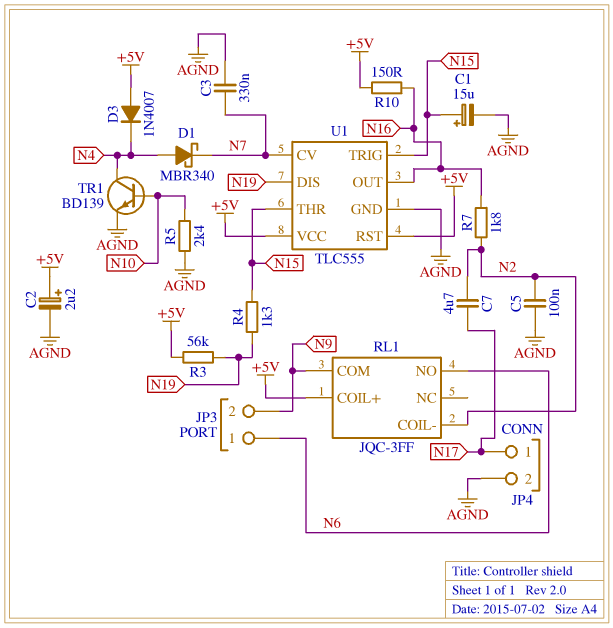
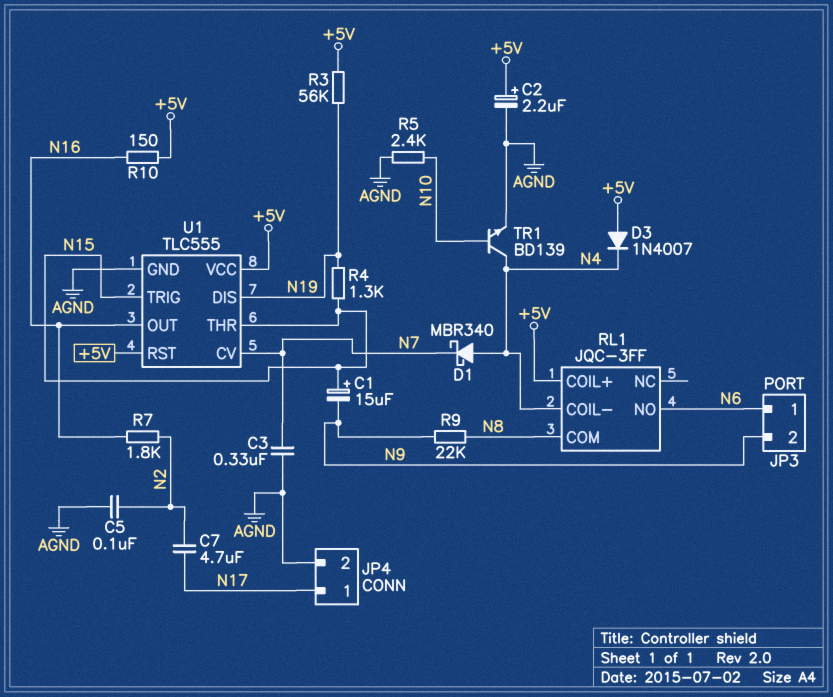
C1: 15uF (plus N15, minus AGND) -> 15uF (plus N15, minus N9)
R9: none -> 22k (N8, N9)
RL1 pin COIL-: N2 -> N4
RL1 pin COM: N9 -> N8

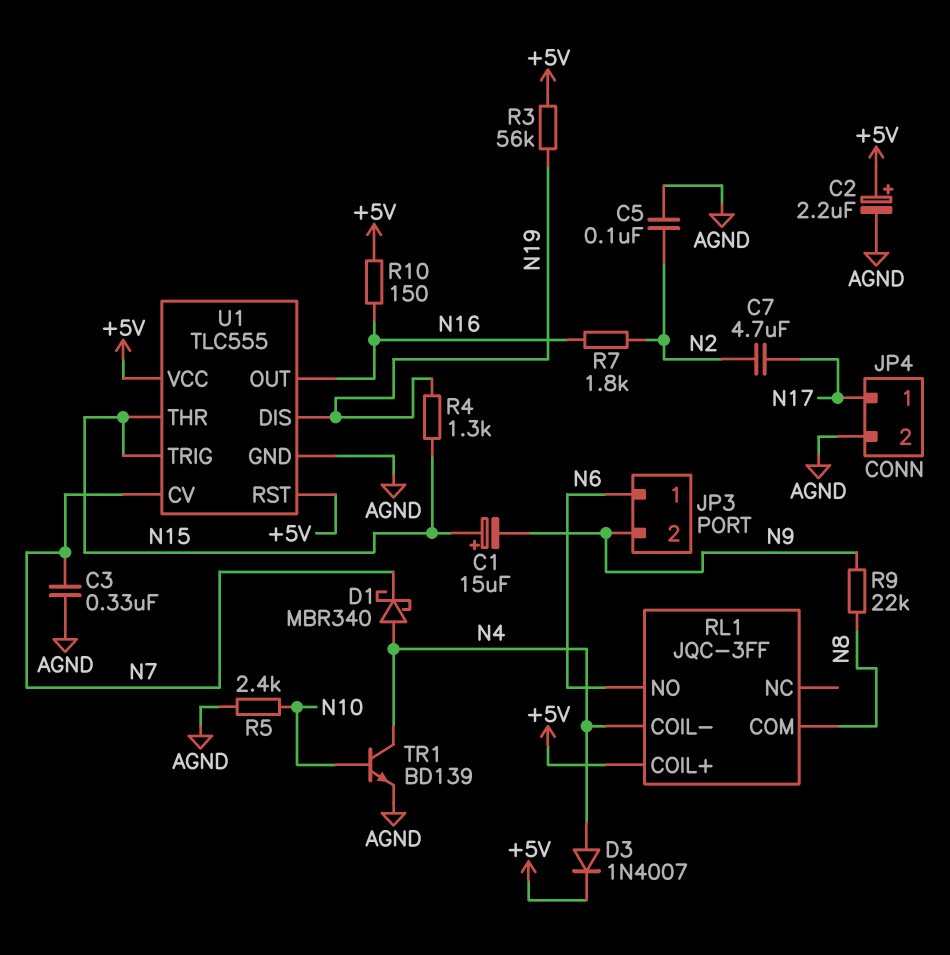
D3: diode 1N4007 (A +5V, K N4) -> diode 1N4007 (A N4, K +5V)

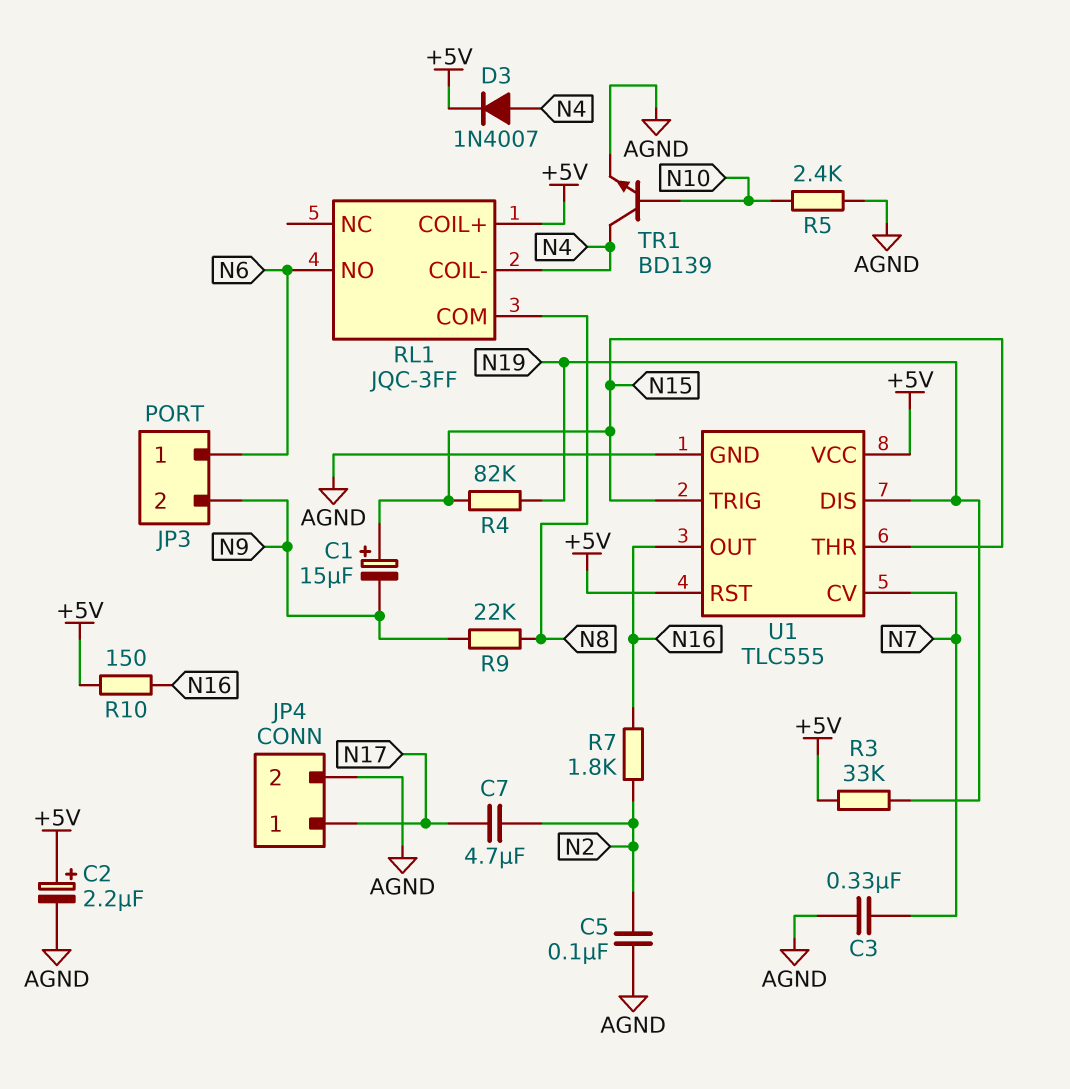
D1: schottky MBR340 (A N4, K N7) -> none
R3: 56k (+5V, N19) -> 33k (+5V, N19)
R4: 1.3k (N15, N19) -> 82k (N15, N19)

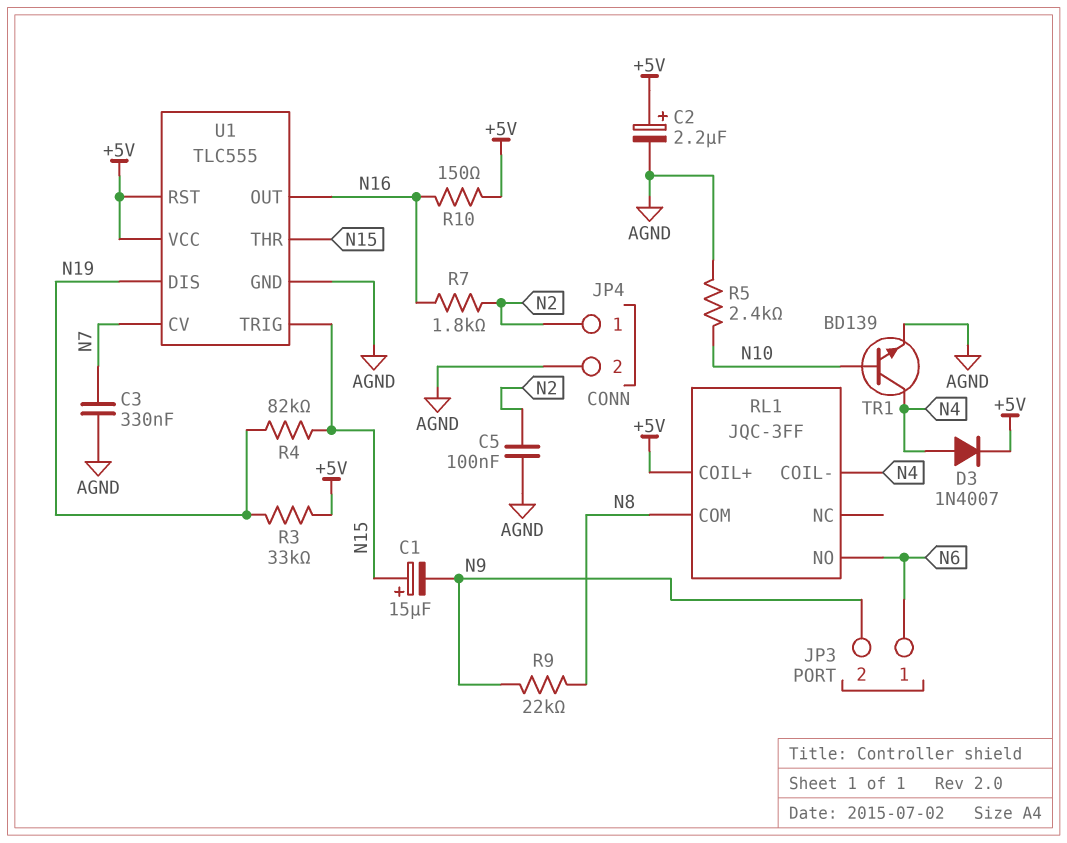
C7: 4.7uF (N2, N17) -> none
JP4 pin 1: N17 -> N2

